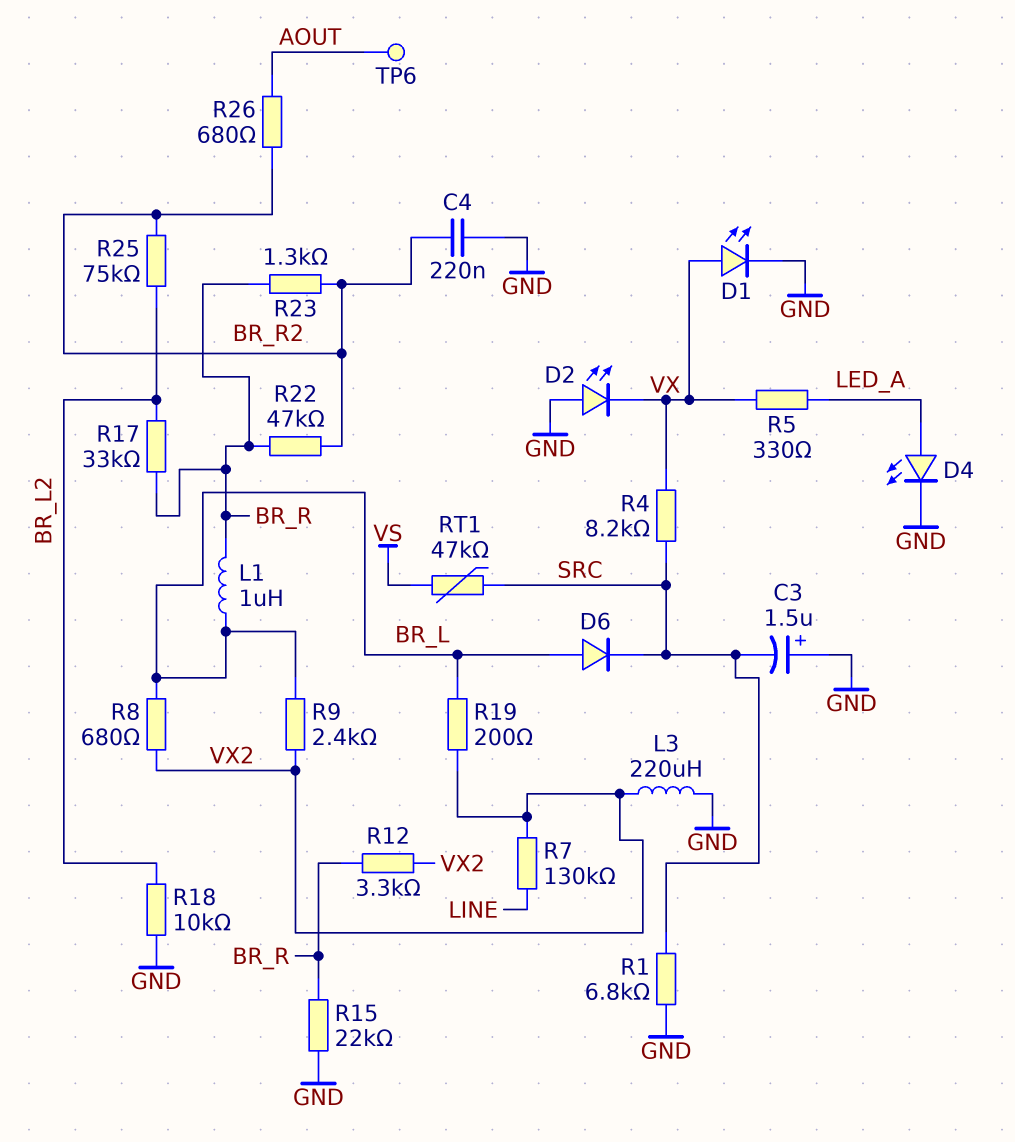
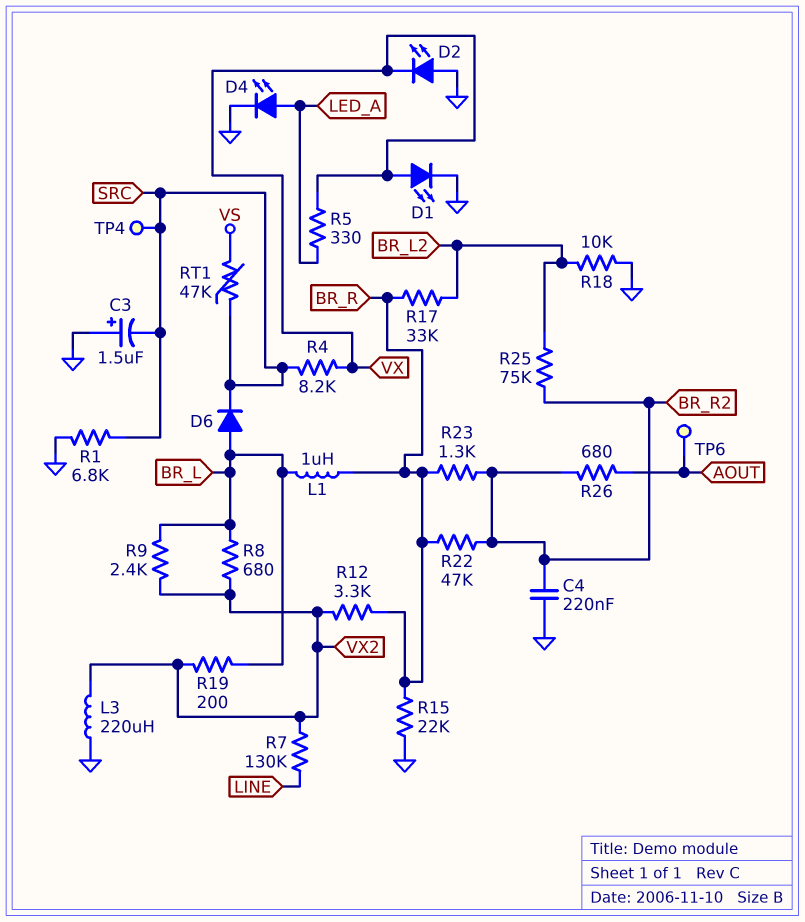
TP4: none -> test point (SRC)

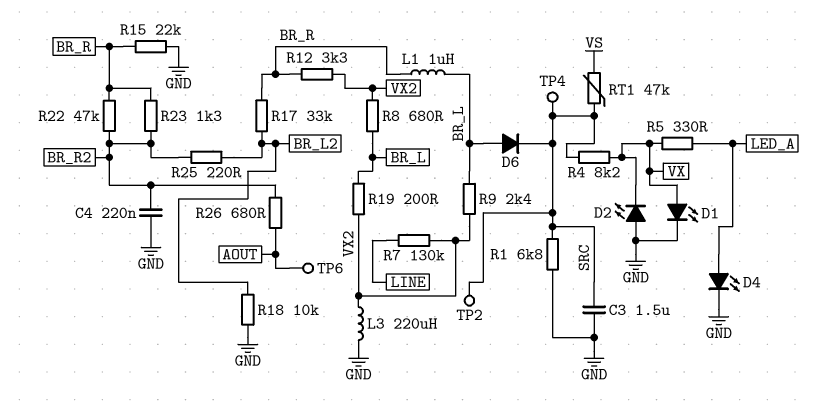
C3: 1.5uF (plus GND, minus SRC) -> 1.5uF (GND, SRC)
R25: 75k (BR_L2, BR_R2) -> 220 (BR_L2, BR_R2)
TP2: none -> test point (SRC)

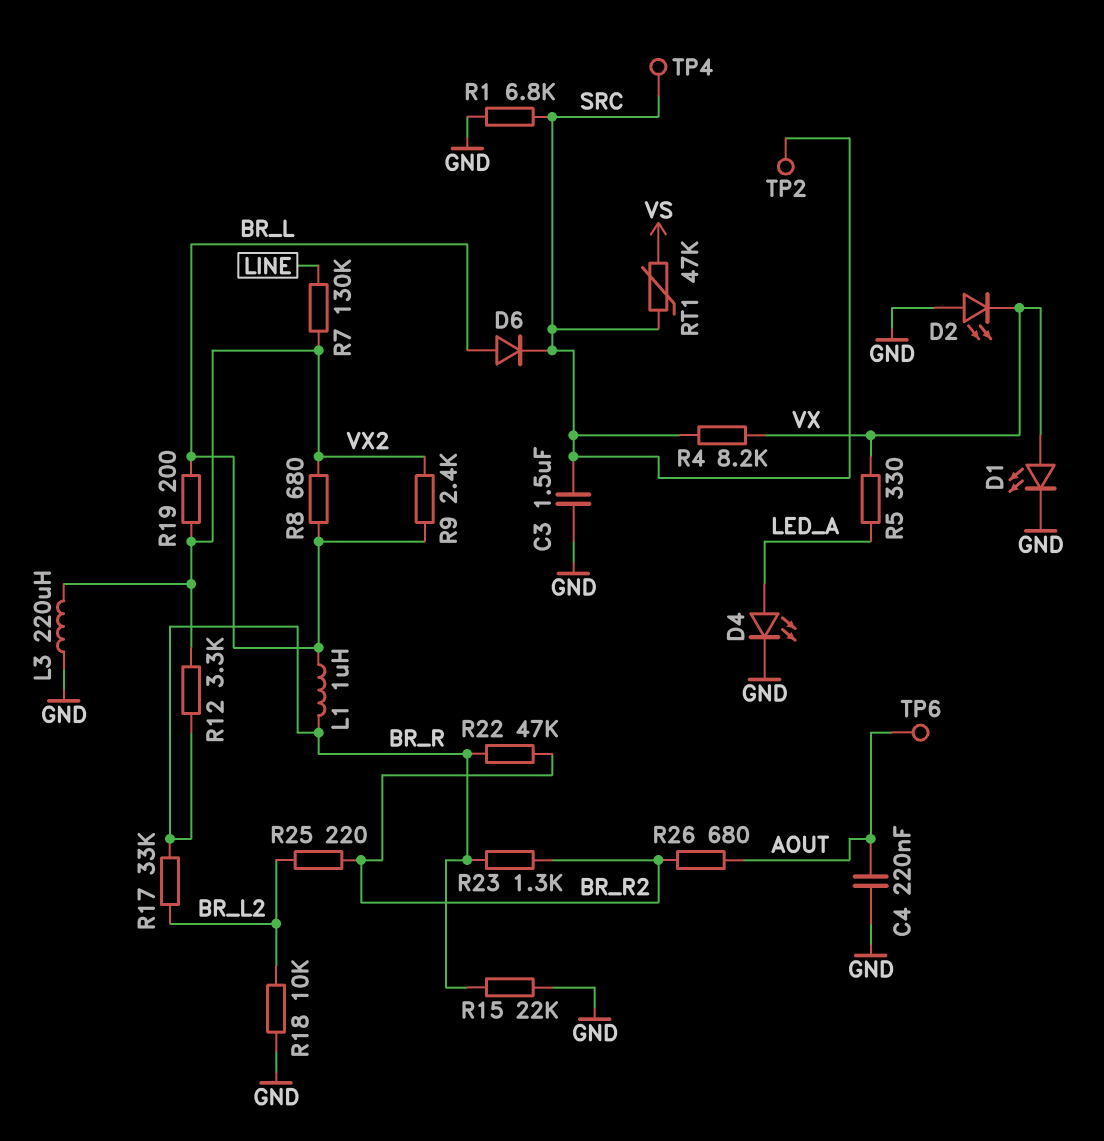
C4: 220nF (BR_R2, GND) -> 220nF (AOUT, GND)

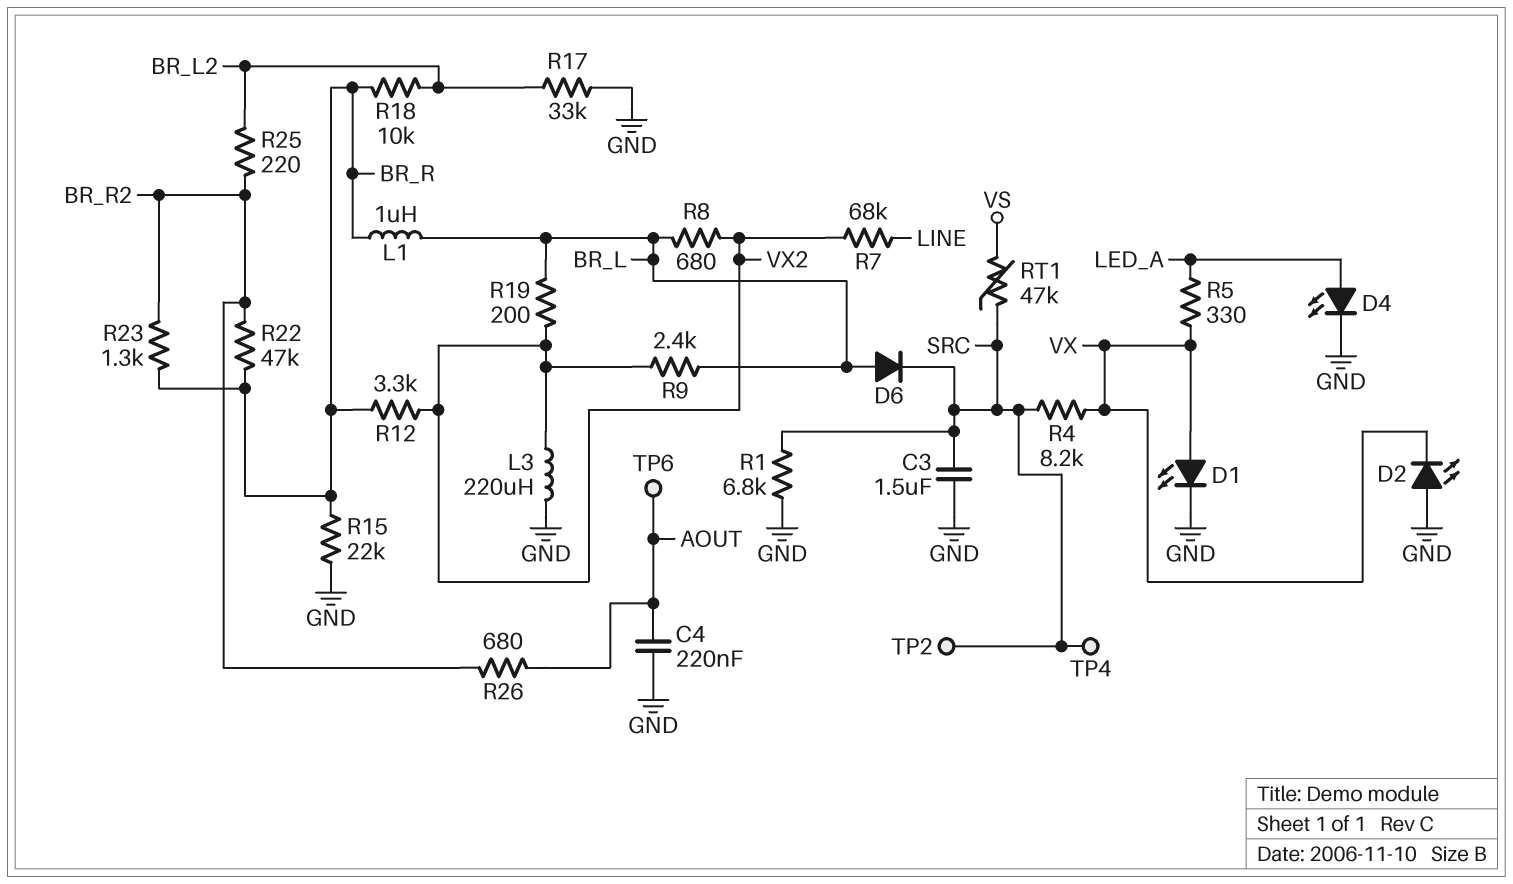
R7: 130k (LINE, VX2) -> 68k (LINE, VX2)
R17: 33k (BR_L2, BR_R) -> 33k (BR_L2, GND)
R18: 10k (BR_L2, GND) -> 10k (BR_L2, BR_R)

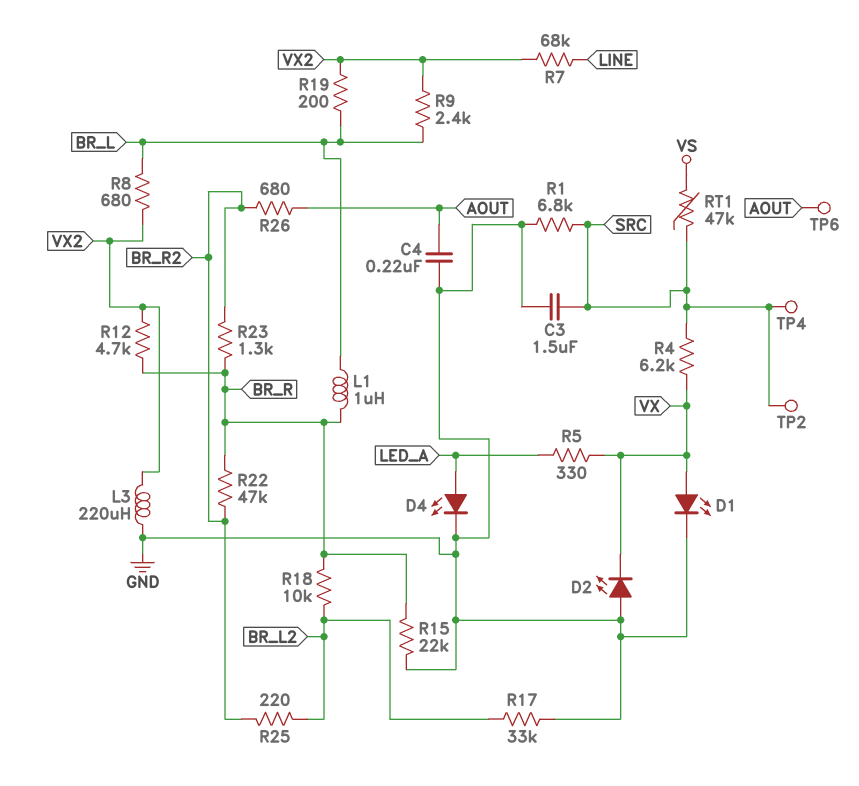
D6: diode (A BR_L, K SRC) -> none
R4: 8.2k (SRC, VX) -> 6.2k (SRC, VX)
R12: 3.3k (BR_R, VX2) -> 4.7k (BR_R, VX2)

